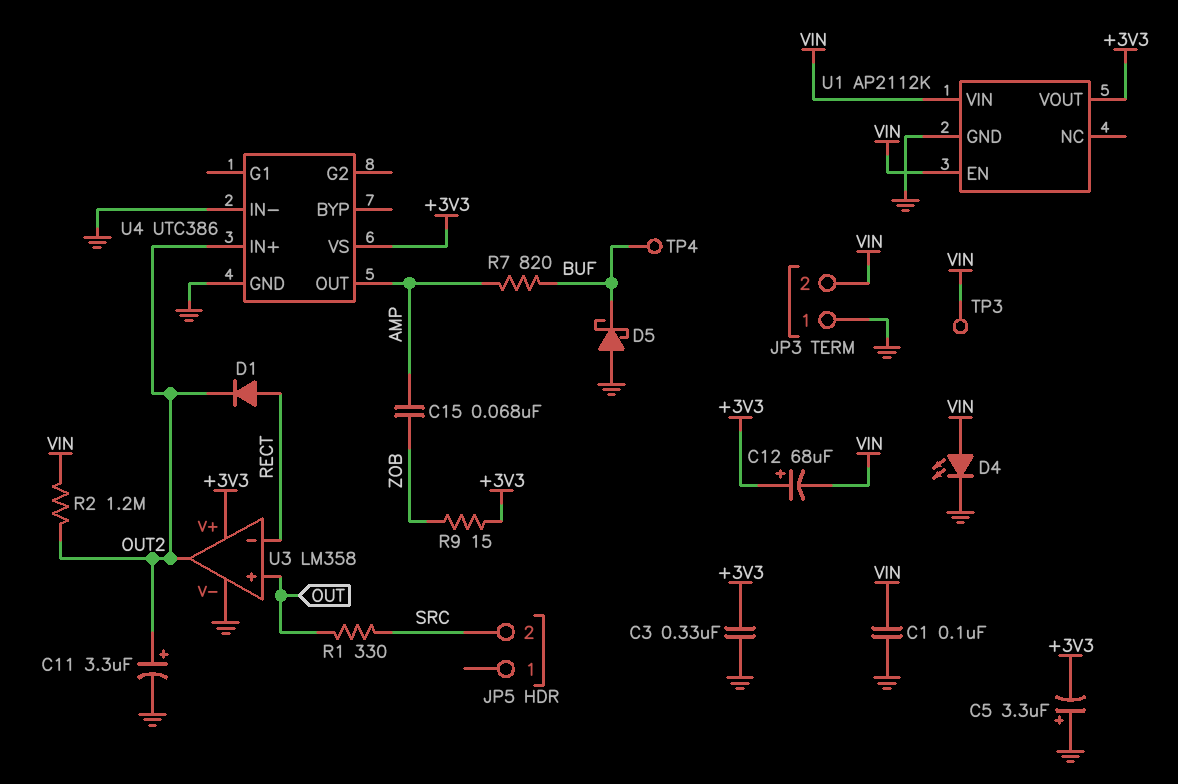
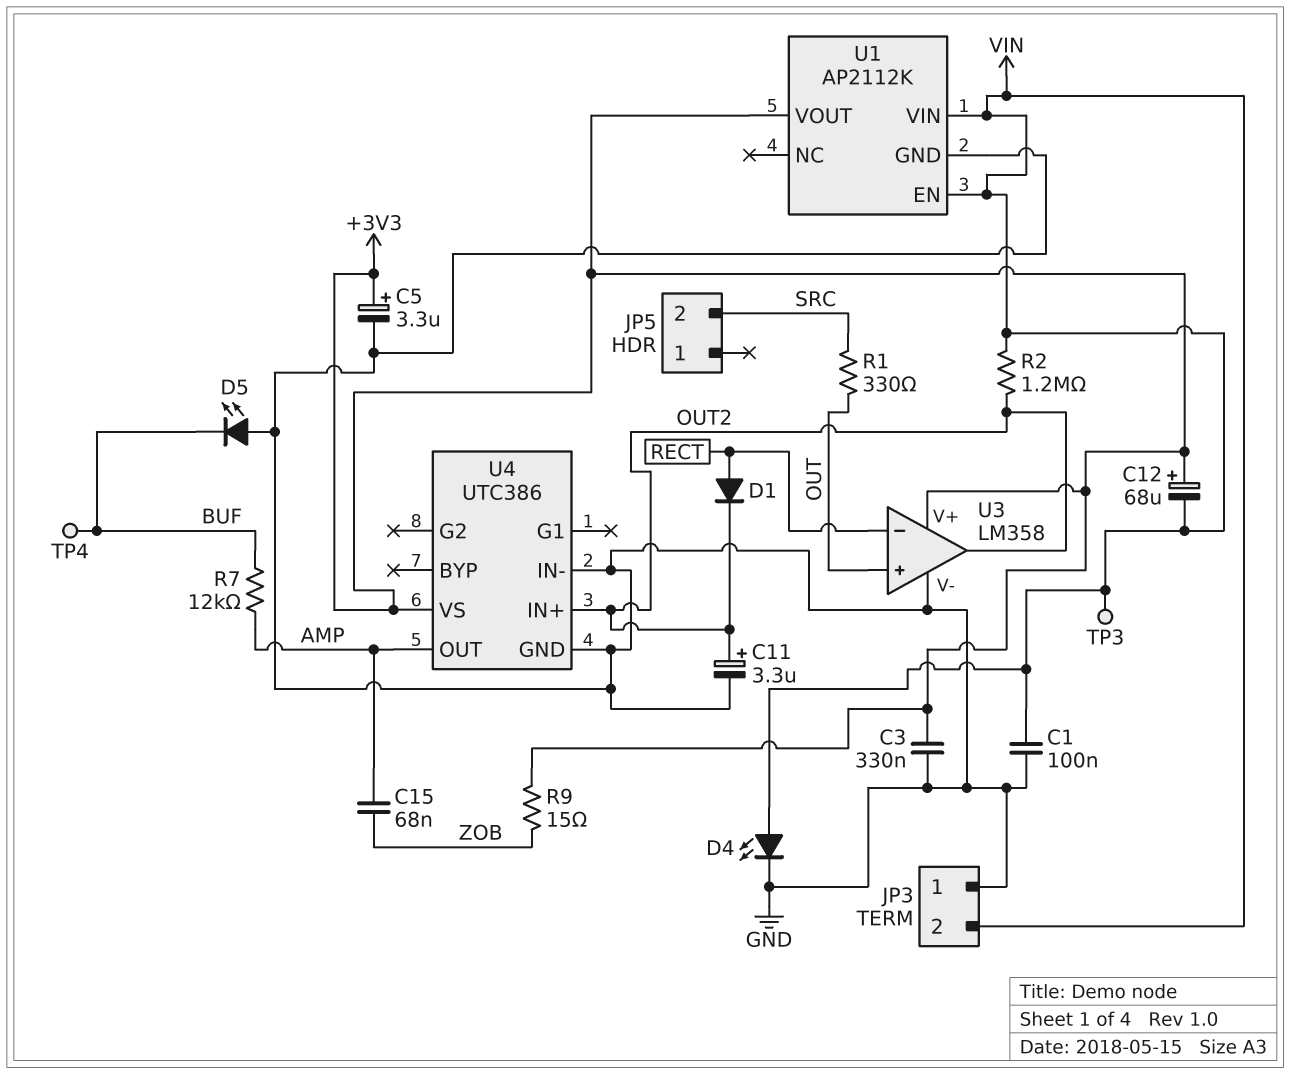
C5: 3.3uF (plus GND, minus +3V3) -> 3.3uF (plus +3V3, minus GND)
D5: schottky (A GND, K BUF) -> LED (A GND, K BUF)
R7: 820 (AMP, BUF) -> 12k (AMP, BUF)

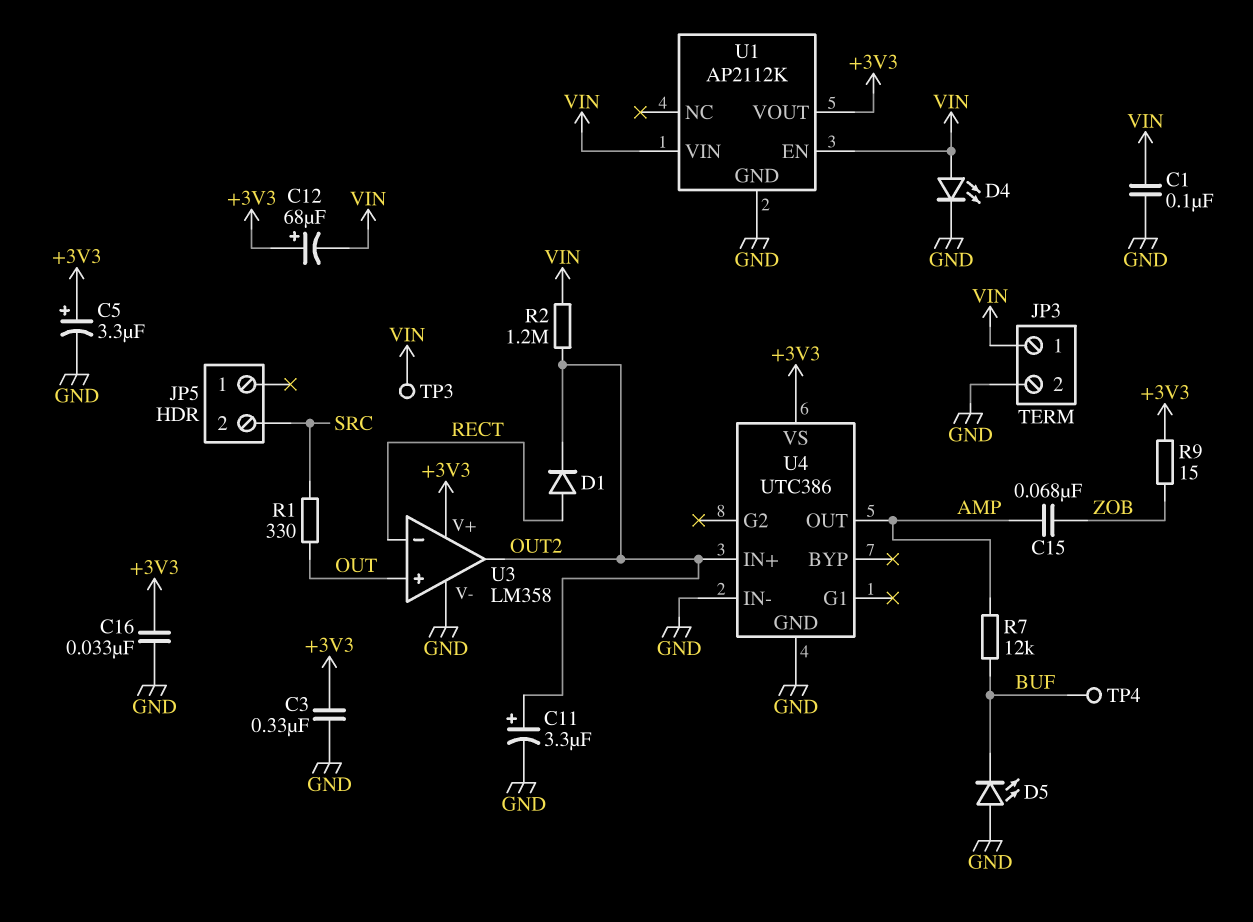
C16: none -> 33nF (+3V3, GND)
JP3 pin 1: GND -> VIN
JP3 pin 2: VIN -> GND

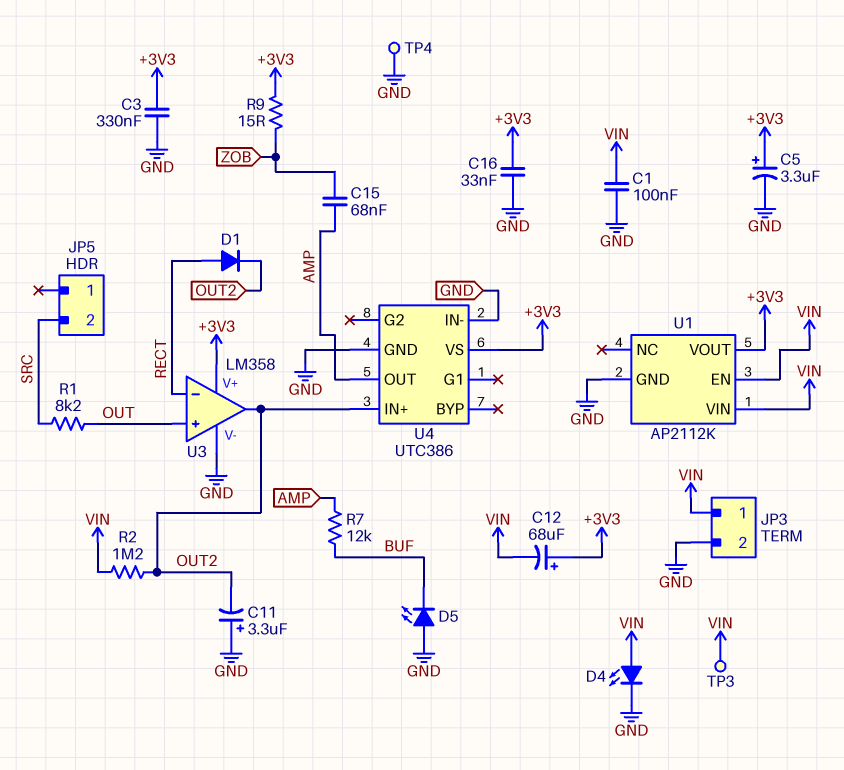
C11: 3.3uF (plus OUT2, minus GND) -> 3.3uF (plus GND, minus OUT2)
R1: 330 (OUT, SRC) -> 8.2k (OUT, SRC)
TP4: test point (BUF) -> test point (GND)

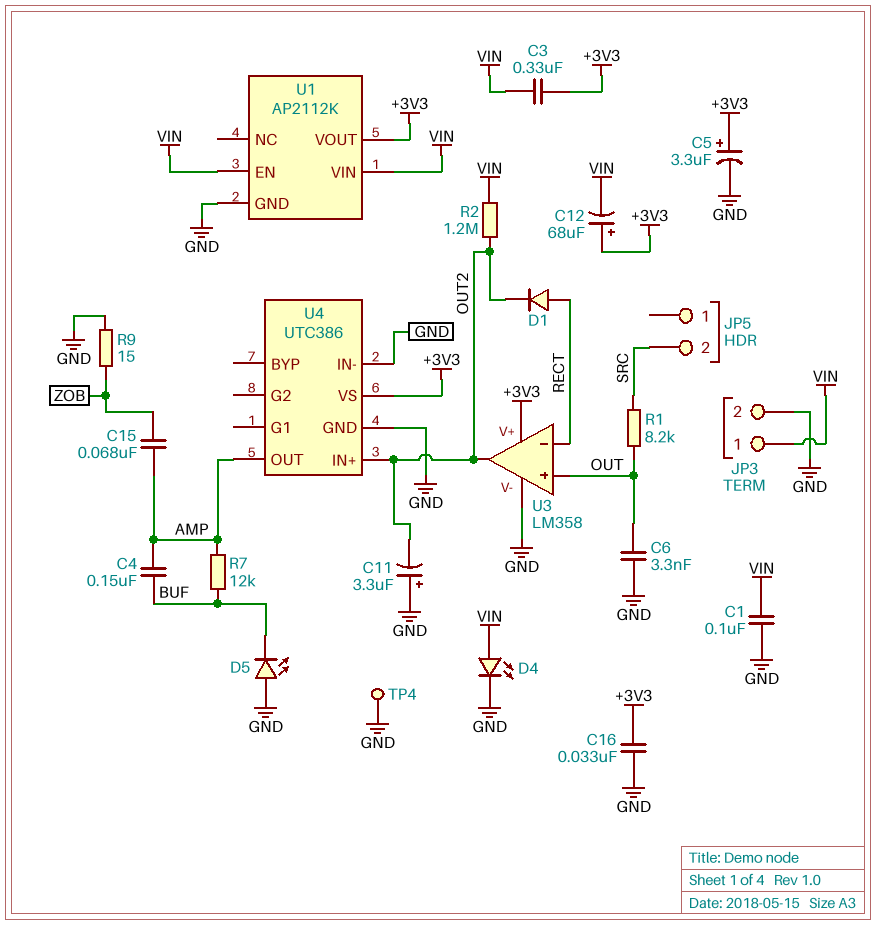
C3: 330nF (+3V3, GND) -> 330nF (+3V3, VIN)
C4: none -> 150nF (AMP, BUF)
C6: none -> 3.3nF (GND, OUT)
R9: 15 (+3V3, ZOB) -> 15 (GND, ZOB)
TP3: test point (VIN) -> none

